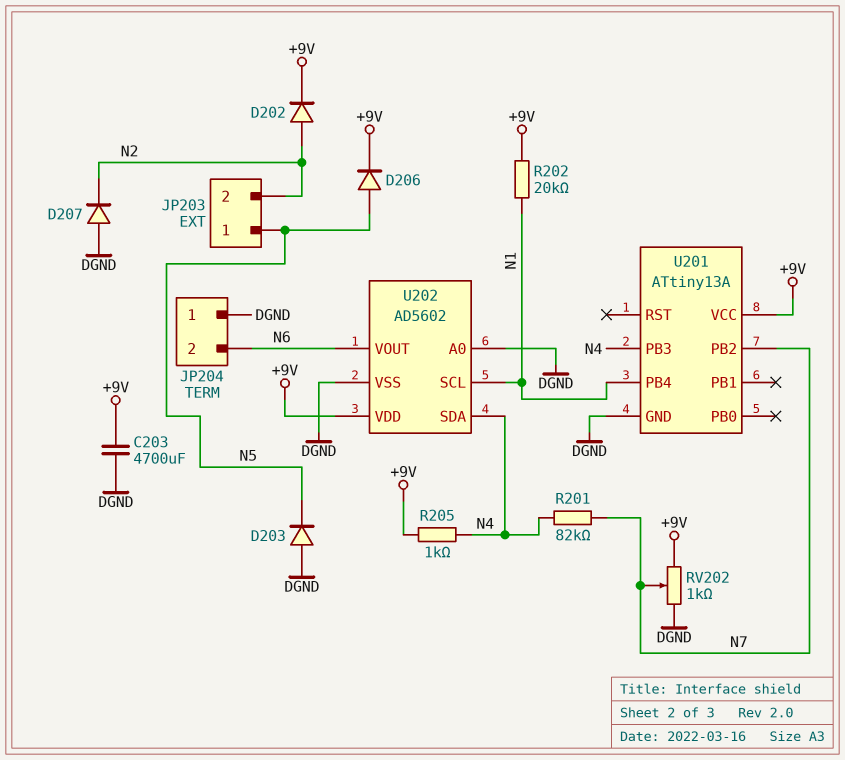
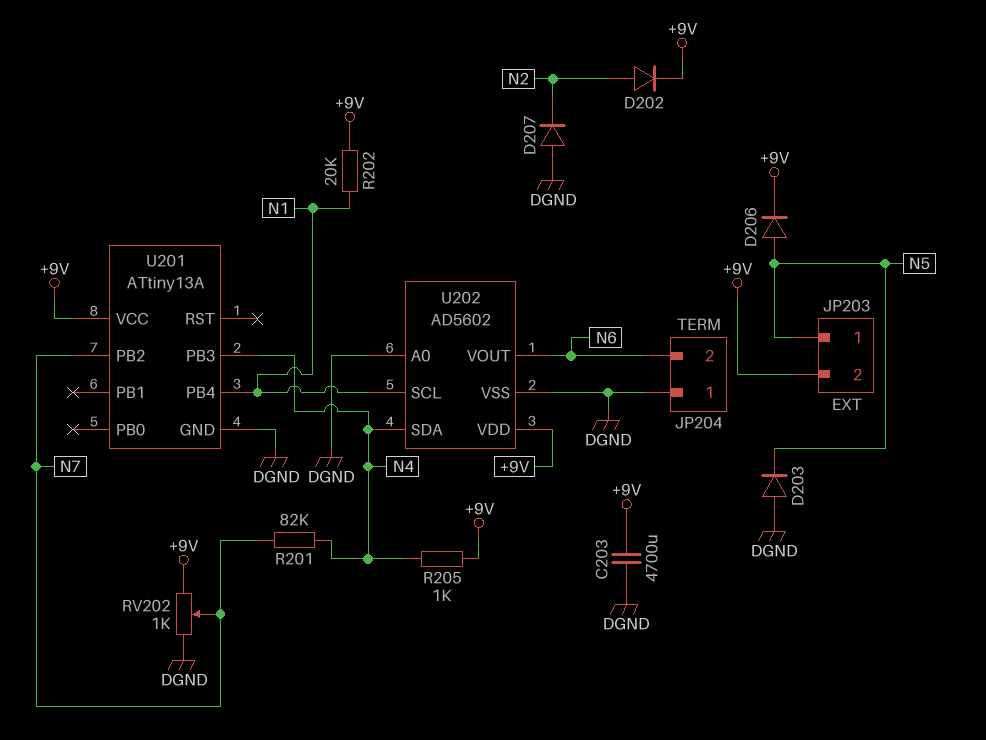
JP203 pin 2: N2 -> +9V

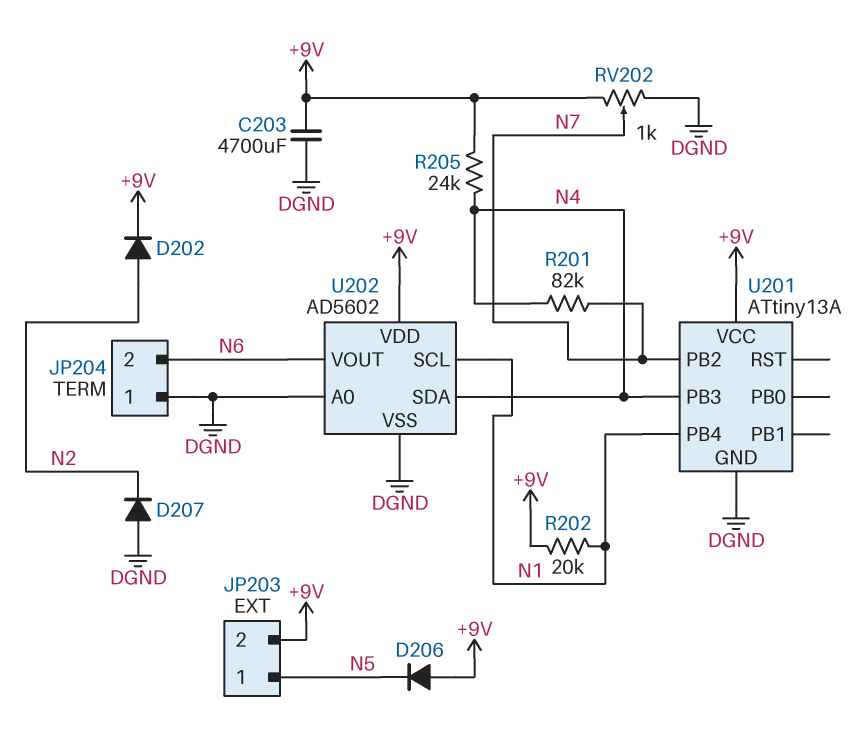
D203: diode (A DGND, K N5) -> none
D206: diode (A N5, K +9V) -> diode (A +9V, K N5)
R205: 1k (+9V, N4) -> 24k (+9V, N4)

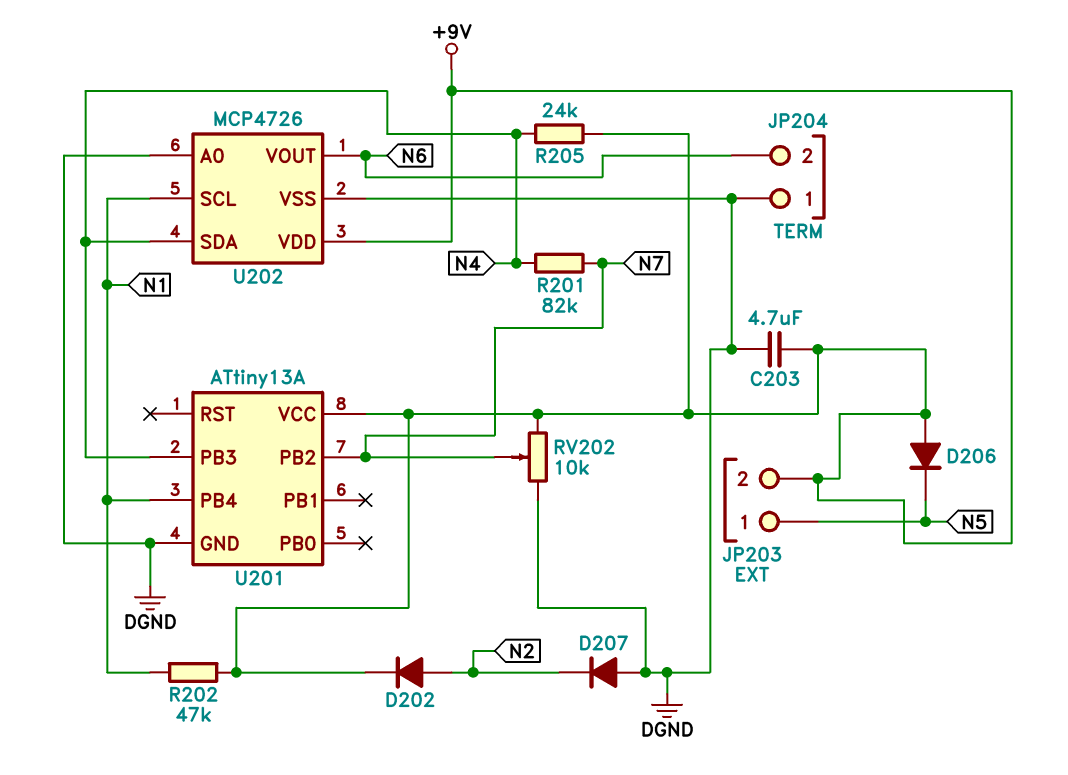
C203: 4700uF (+9V, DGND) -> 4.7uF (+9V, DGND)
R202: 20k (+9V, N1) -> 47k (+9V, N1)
RV202: 1k (+9V, DGND, wiper N7) -> 10k (+9V, DGND, wiper N7)
U202: AD5602 -> MCP4726

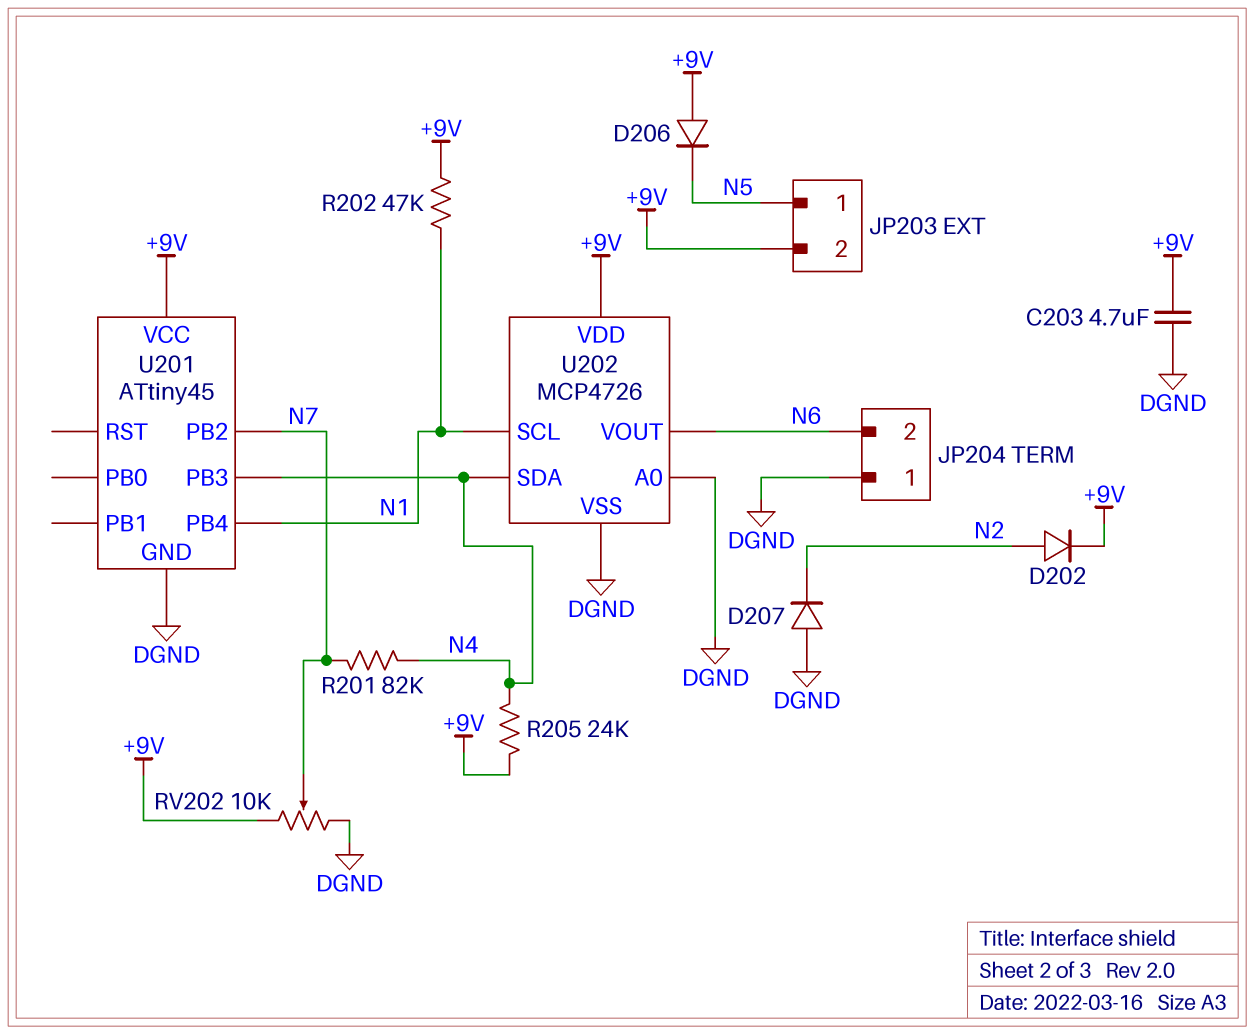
U201: ATtiny13A -> ATtiny45

